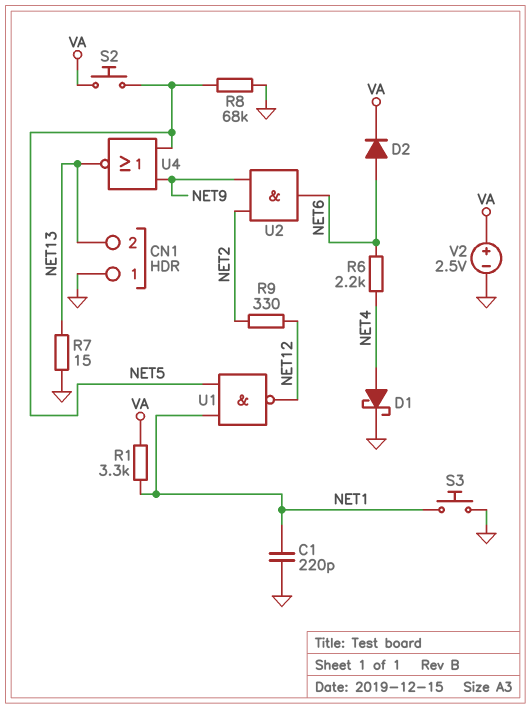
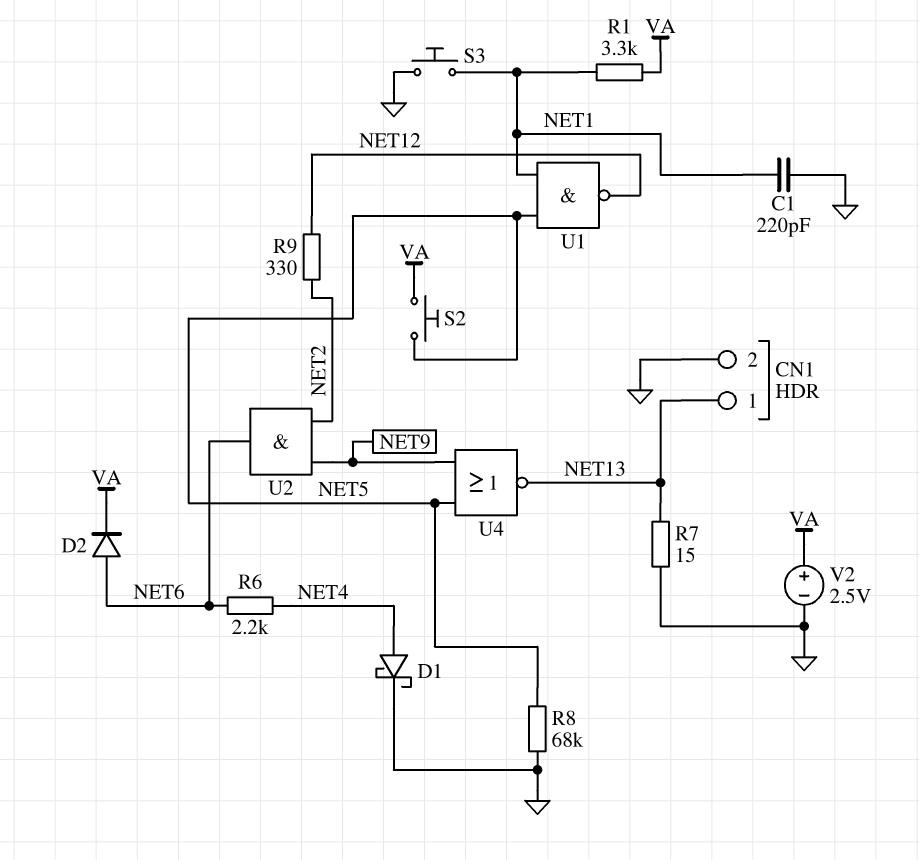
CN1 pin 1: GND -> NET13
CN1 pin 2: NET13 -> GND

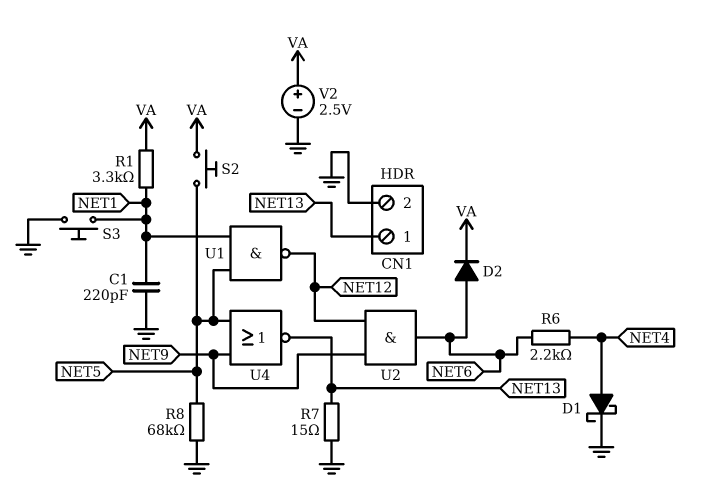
R9: 330 (NET2, NET12) -> none
U2: AND (in NET2, in NET9, out NET6) -> AND (in NET9, in NET12, out NET6)

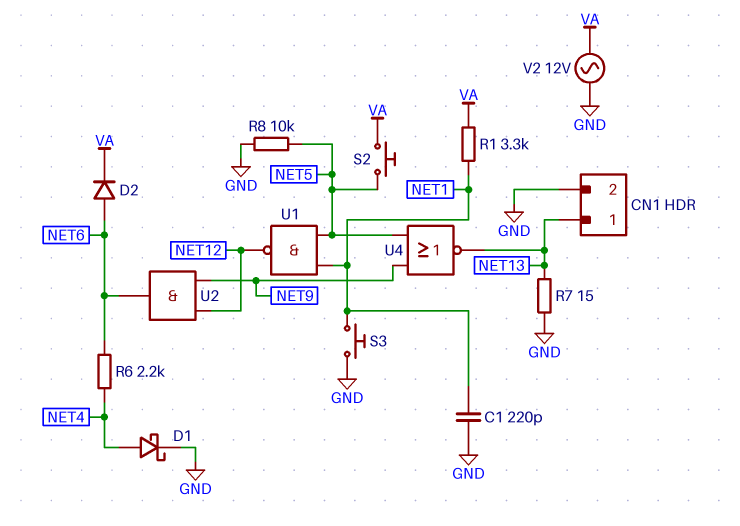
R8: 68k (GND, NET5) -> 10k (GND, NET5)
V2: 2.5V (plus VA, minus GND) -> AC 12V (GND, VA)

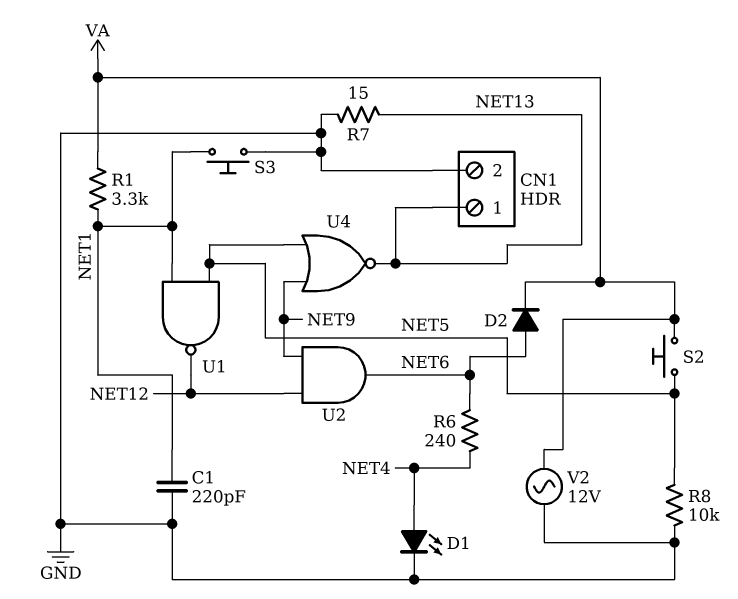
D1: schottky (A NET4, K GND) -> LED (A NET4, K GND)
R6: 2.2k (NET4, NET6) -> 240 (NET4, NET6)

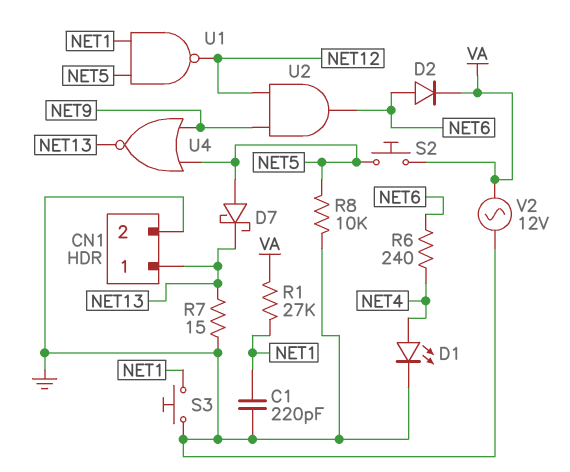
D7: none -> schottky (A NET5, K NET13)
R1: 3.3k (NET1, VA) -> 27k (NET1, VA)

